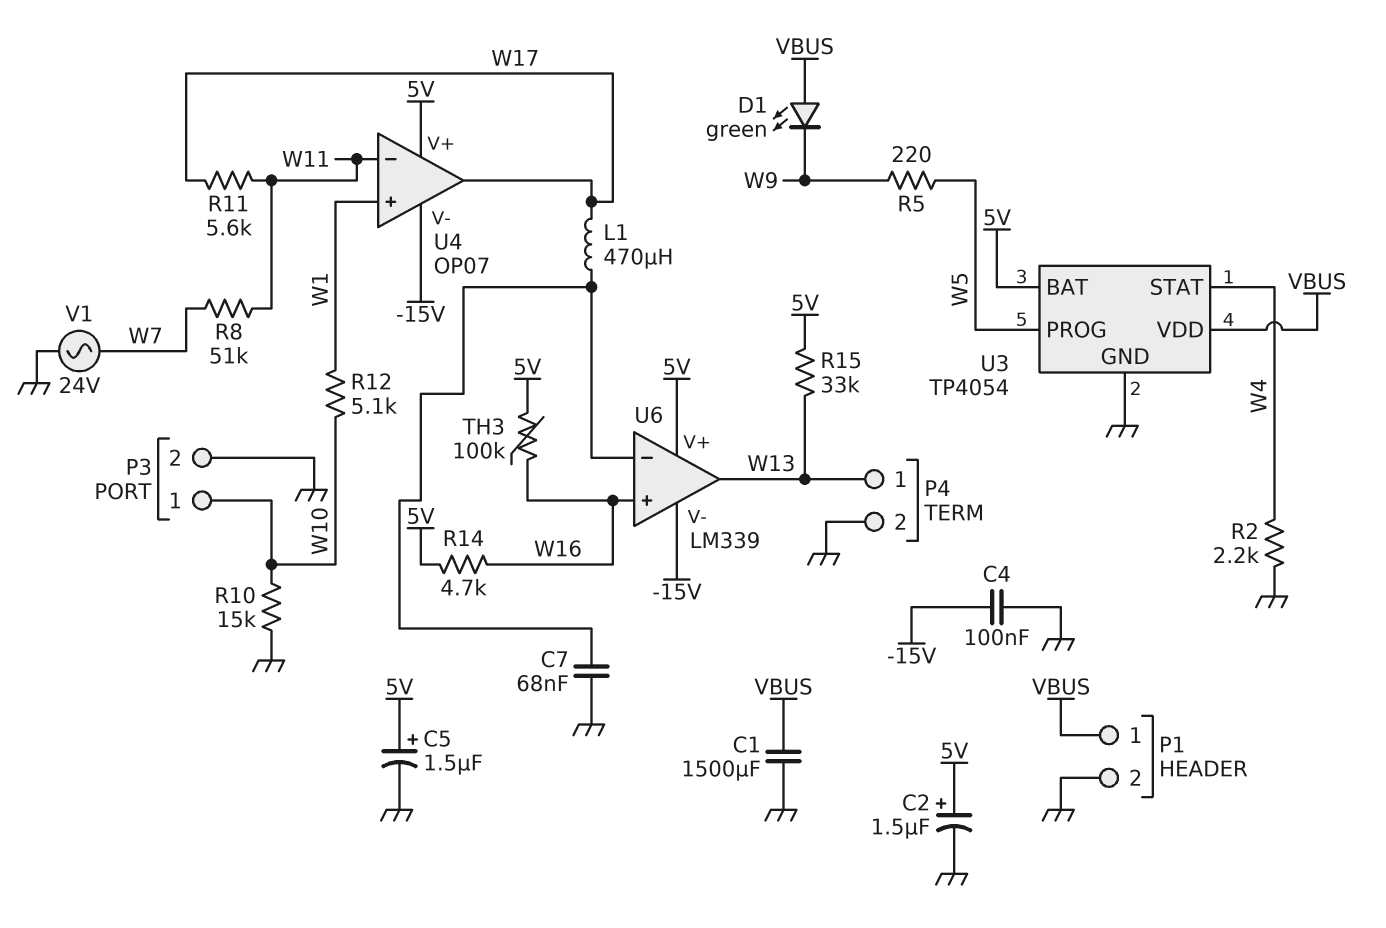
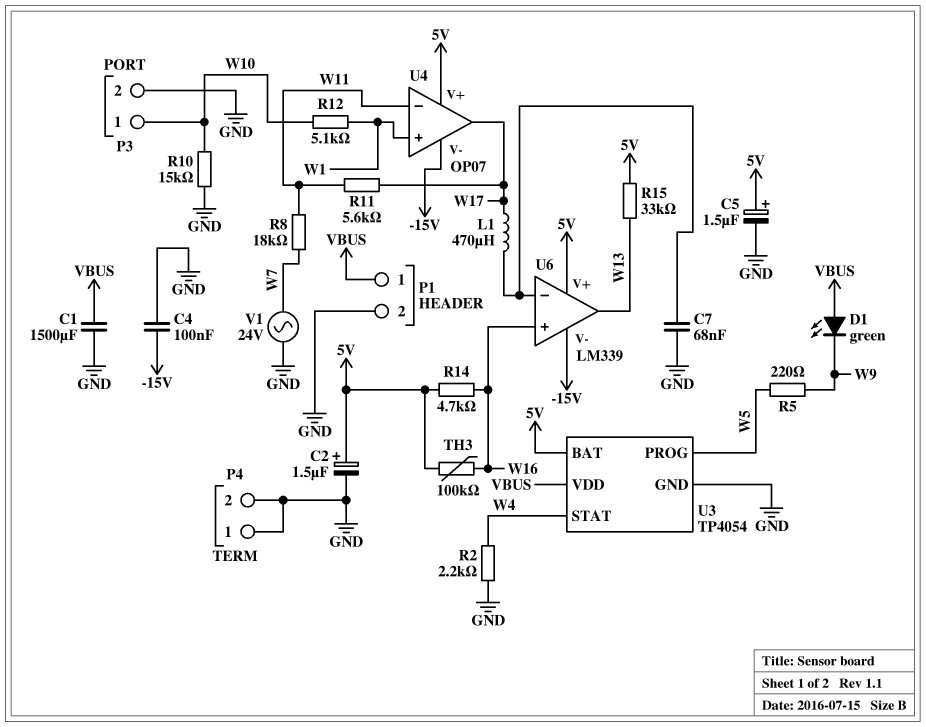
P4 pin 1: W13 -> GND
R8: 51k (W7, W11) -> 18k (W7, W11)

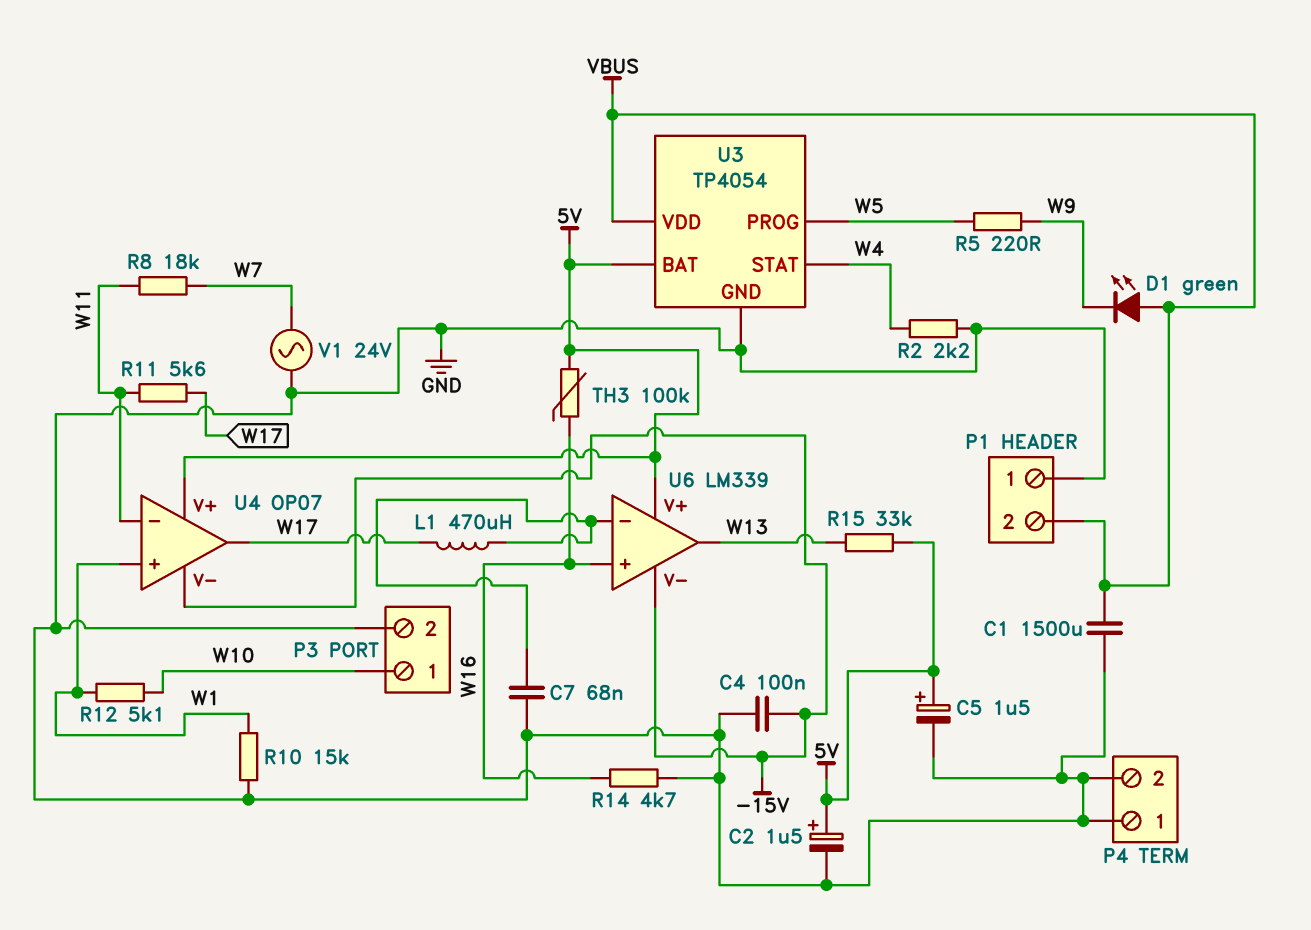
P1 pin 1: VBUS -> GND
P1 pin 2: GND -> VBUS
R10: 15k (GND, W10) -> 15k (GND, W1)
R14: 4.7k (5V, W16) -> 4.7k (GND, W16)

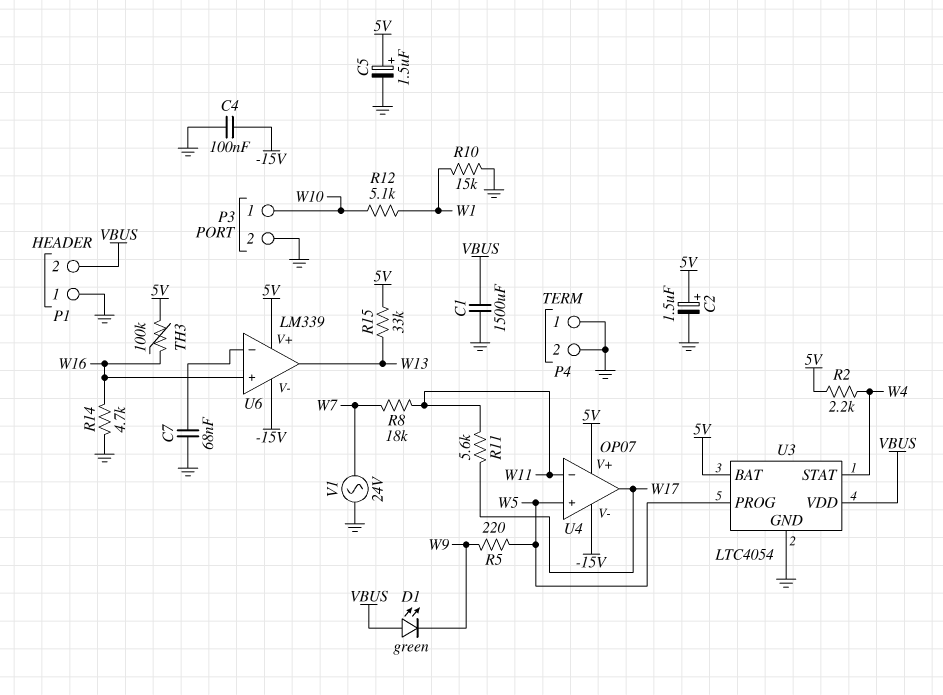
L1: 470uH (U6/in-, W17) -> none
R2: 2.2k (GND, W4) -> 2.2k (5V, W4)
U3: TP4054 -> LTC4054
U4 pin in+: W1 -> W5

